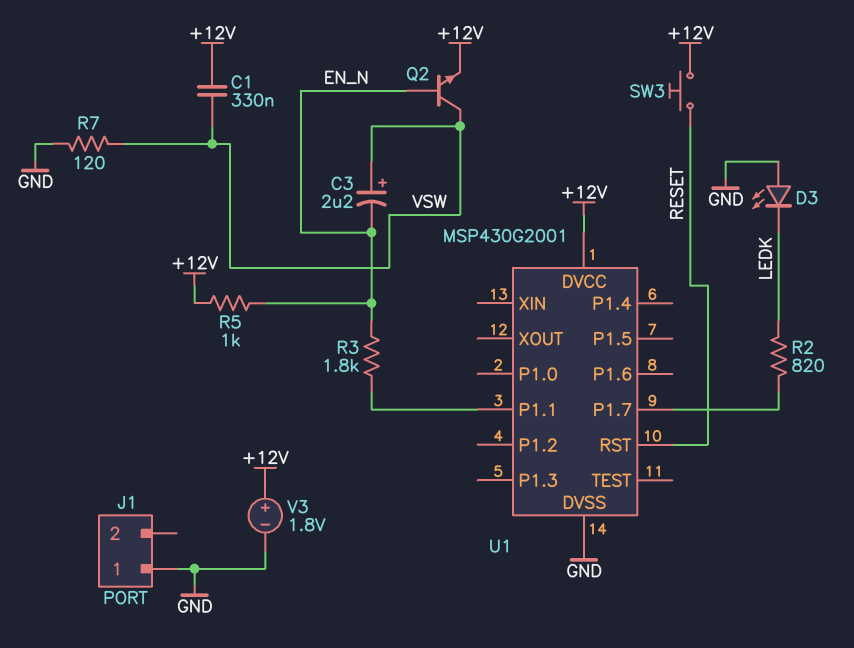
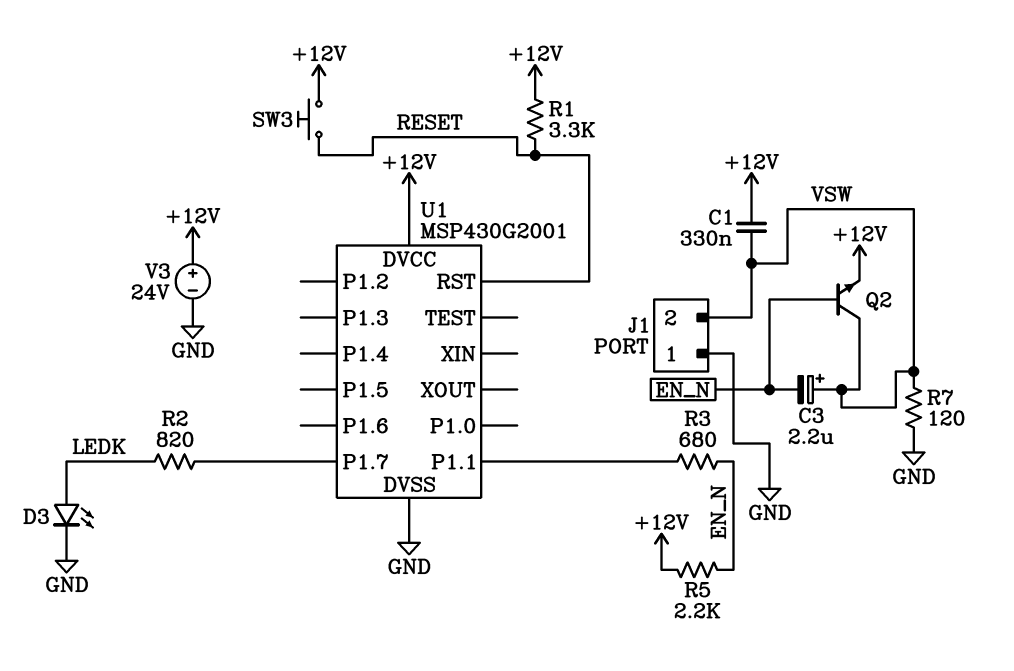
D3: LED (A GND, K LEDK) -> LED (A LEDK, K GND)
J1 pin 2: none -> VSW
R1: none -> 3.3k (+12V, RESET)
R3: 1.8k (EN_N, U1/P1.1) -> 680 (EN_N, U1/P1.1)
R5: 1k (+12V, EN_N) -> 2.2k (+12V, EN_N)
V3: 1.8V (plus +12V, minus GND) -> 24V (plus +12V, minus GND)

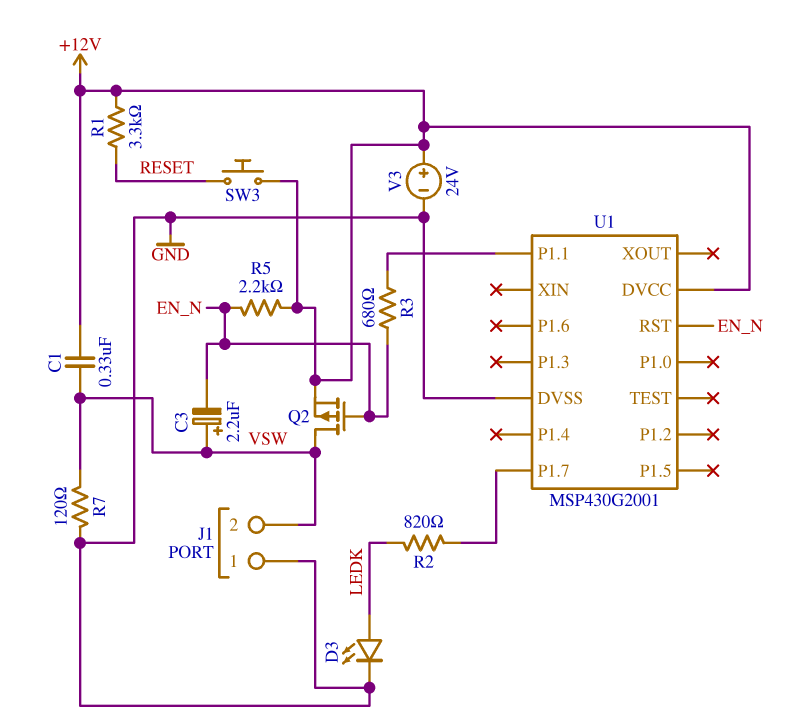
Q2: NPN (B EN_N, C VSW, E +12V) -> PMOS (G EN_N, D VSW, S +12V)
U1 pin RST: RESET -> EN_N

